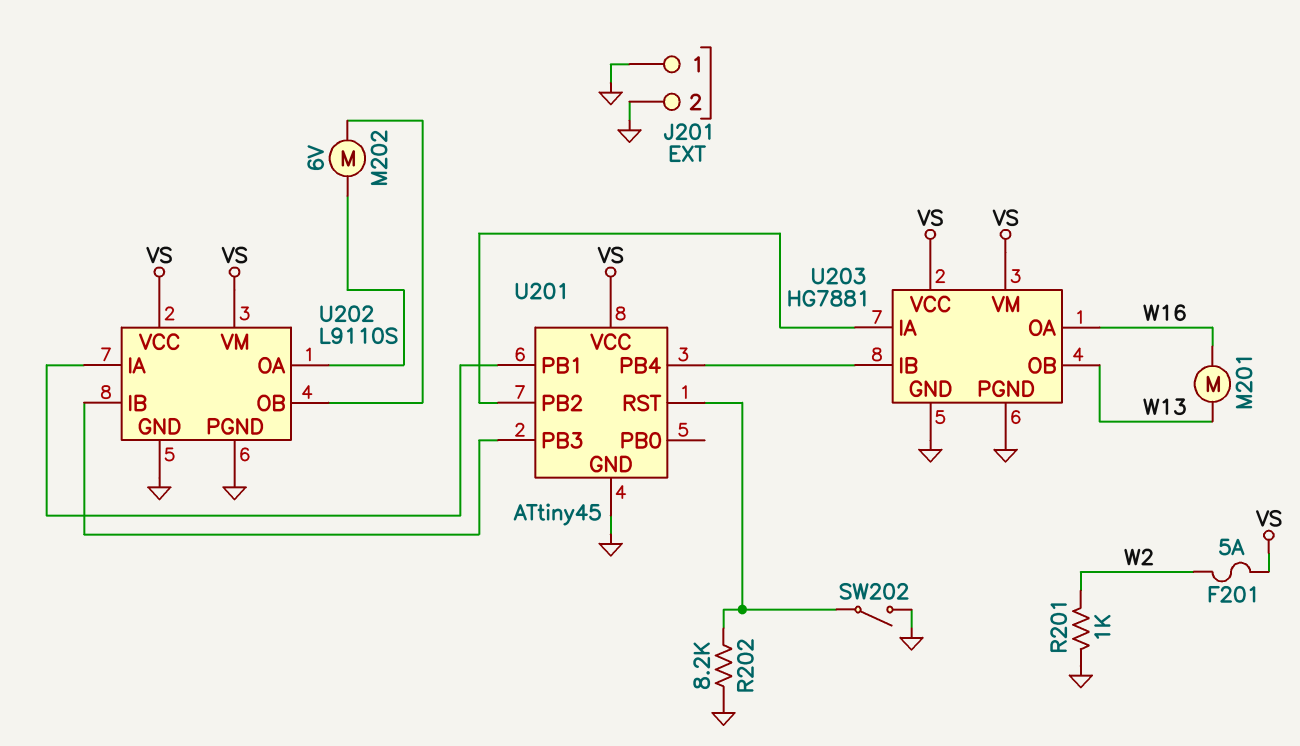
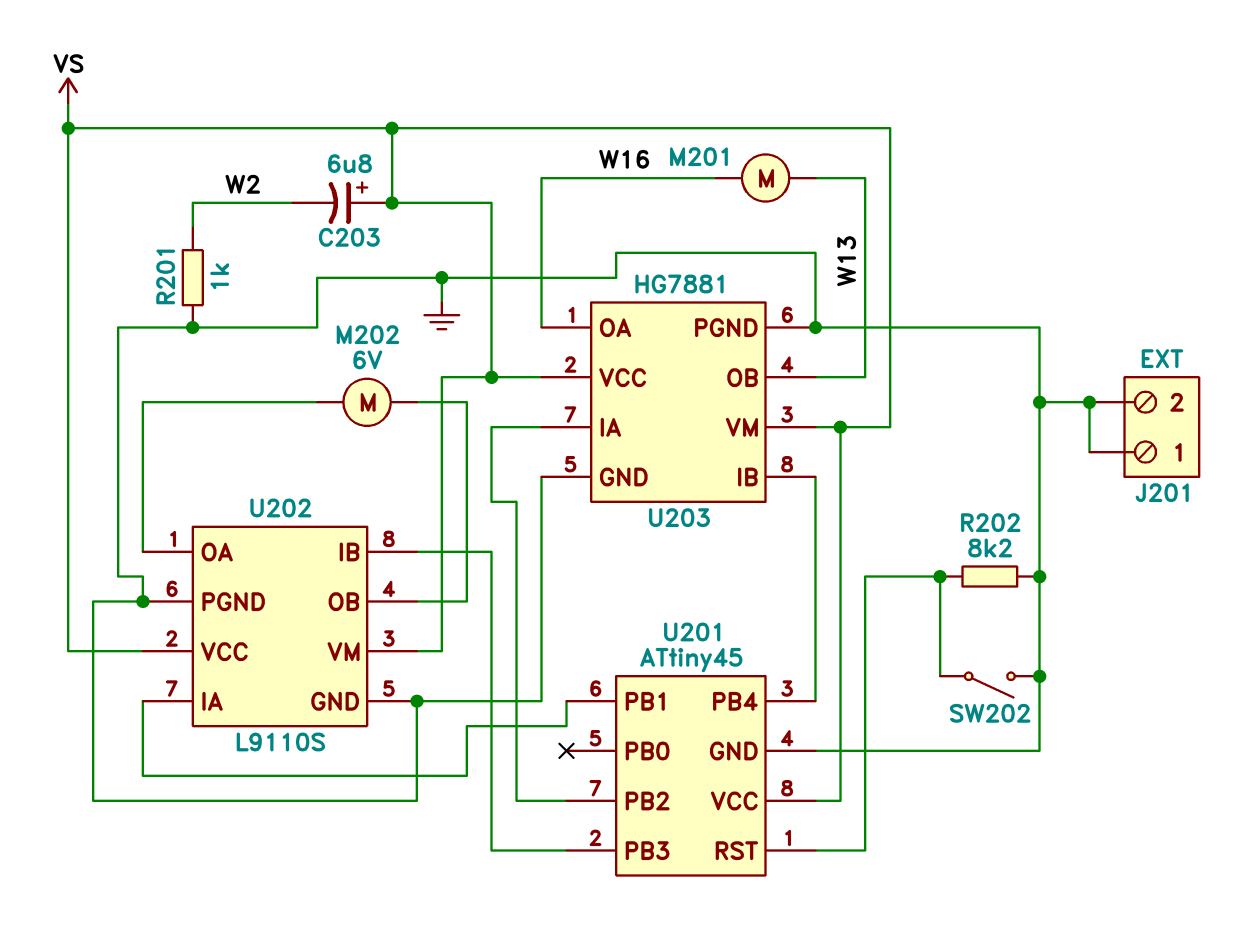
C203: none -> 6.8uF (plus VS, minus W2)
F201: 5A (VS, W2) -> none

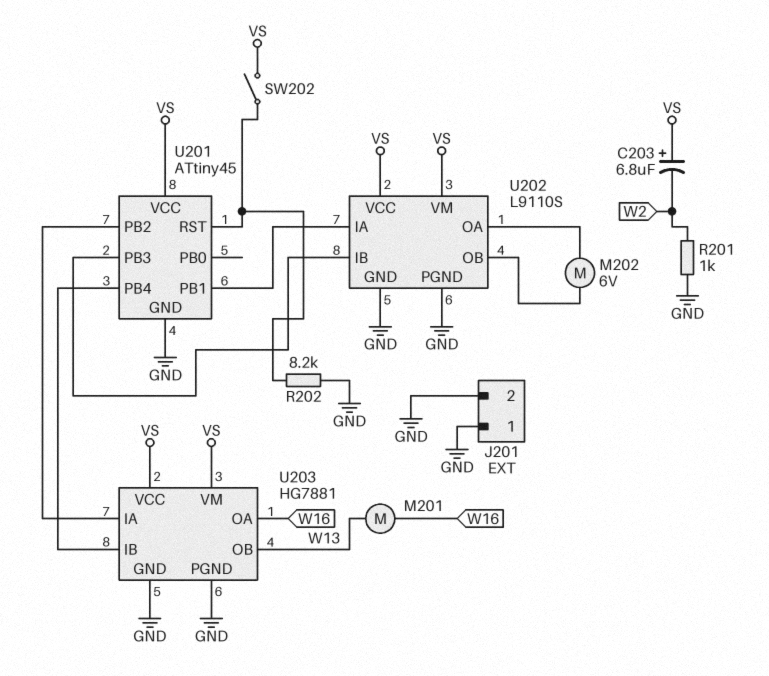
SW202: switch (GND, U201/RST) -> switch (U201/RST, VS)

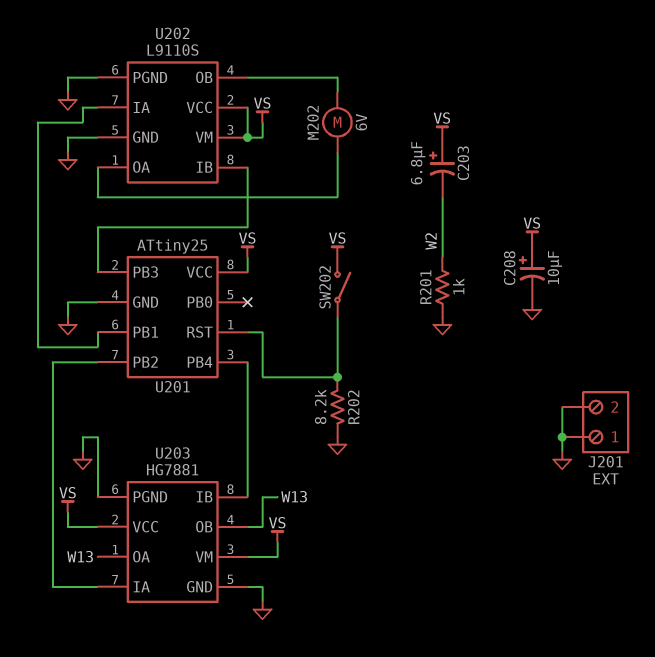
C208: none -> 10uF (plus VS, minus GND)
M201: motor (W13, W16) -> none
U201: ATtiny45 -> ATtiny25
U203 pin OA: W16 -> W13

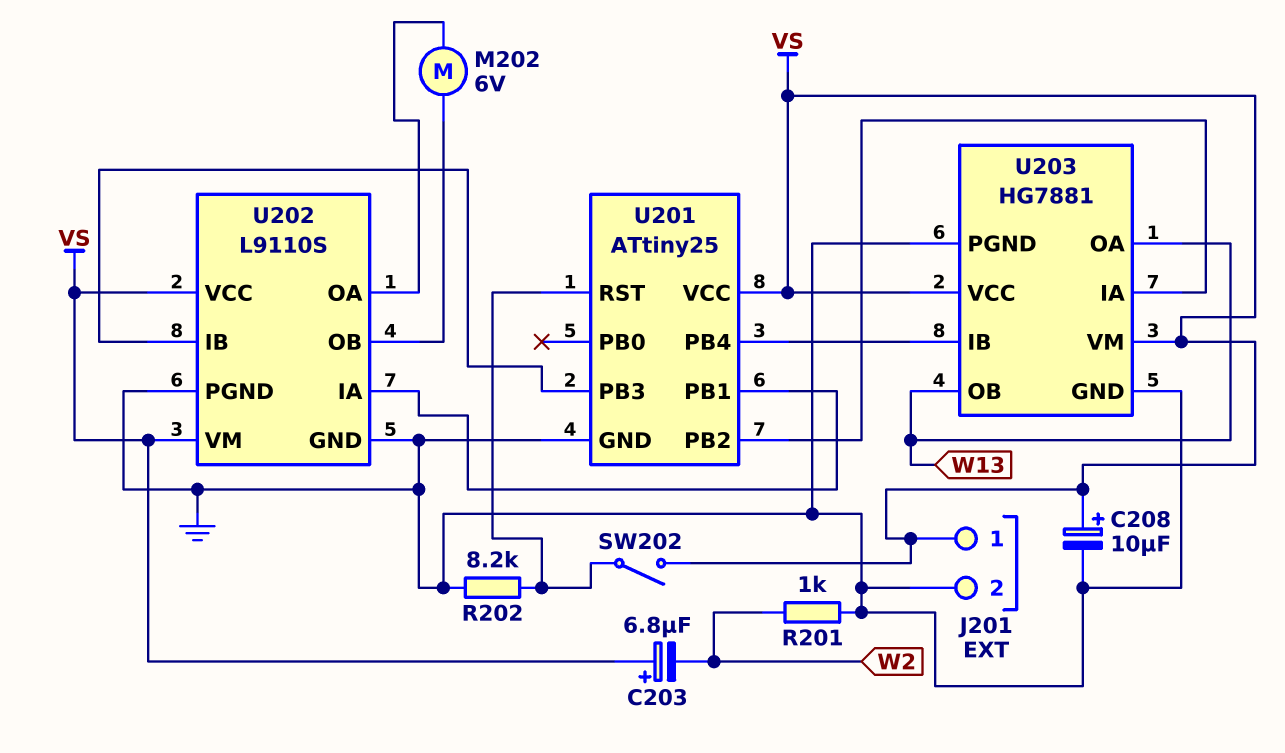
J201 pin 1: GND -> VS

